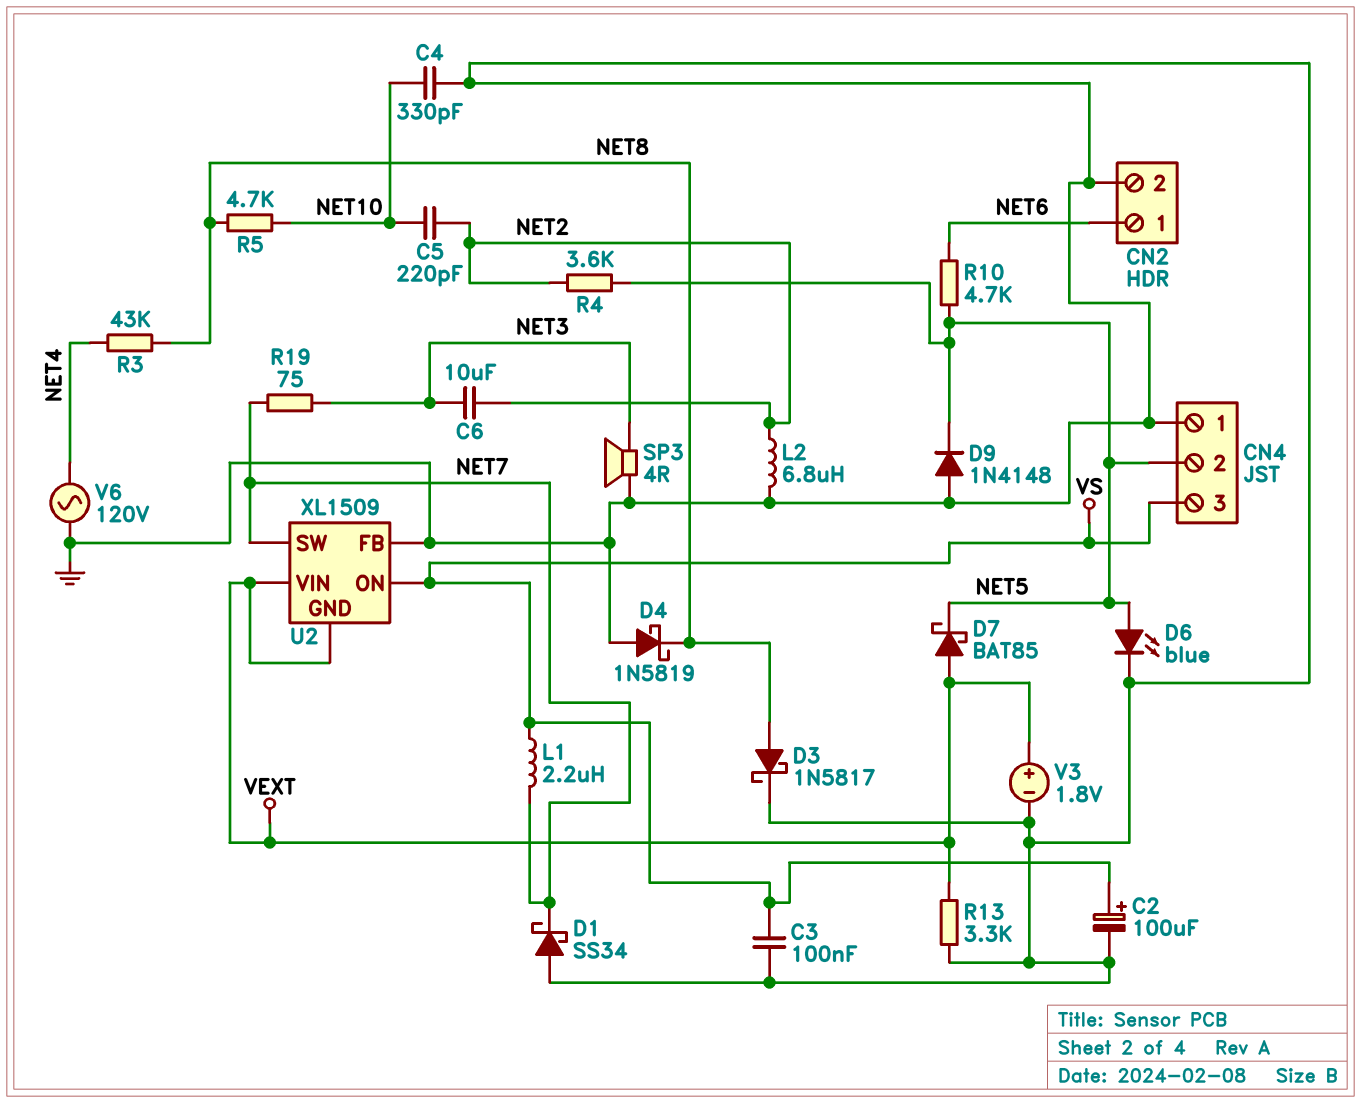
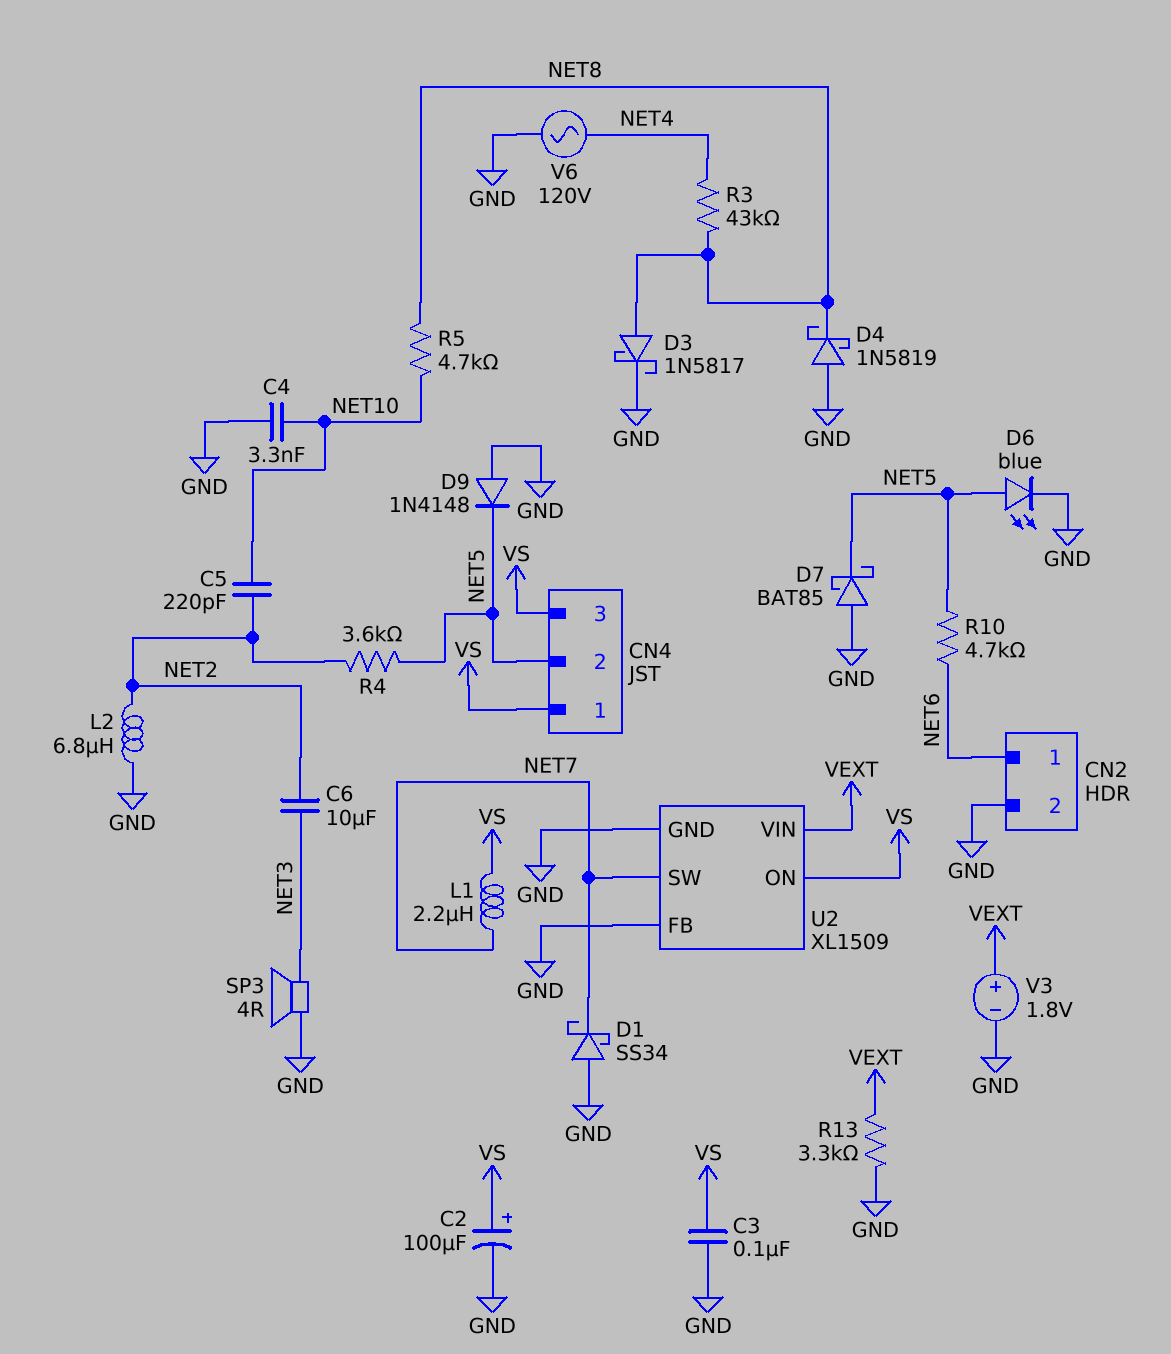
C4: 330pF (GND, NET10) -> 3.3nF (GND, NET10)
CN4 pin 1: GND -> VS
D7: schottky BAT85 (A VEXT, K NET5) -> schottky BAT85 (A GND, K NET5)
R19: 75 (NET3, NET7) -> none
U2 pin GND: VEXT -> GND

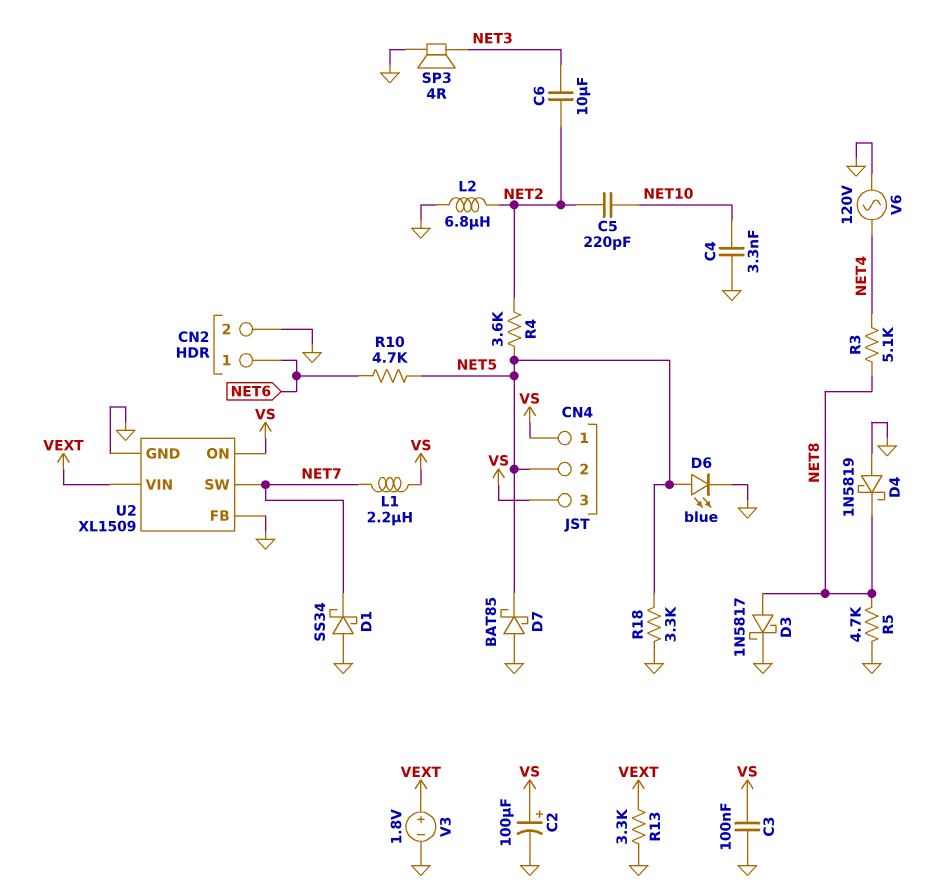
D9: diode 1N4148 (A GND, K NET5) -> none
R3: 43k (NET4, NET8) -> 5.1k (NET4, NET8)
R5: 4.7k (NET8, NET10) -> 4.7k (GND, NET8)
R18: none -> 3.3k (GND, NET5)

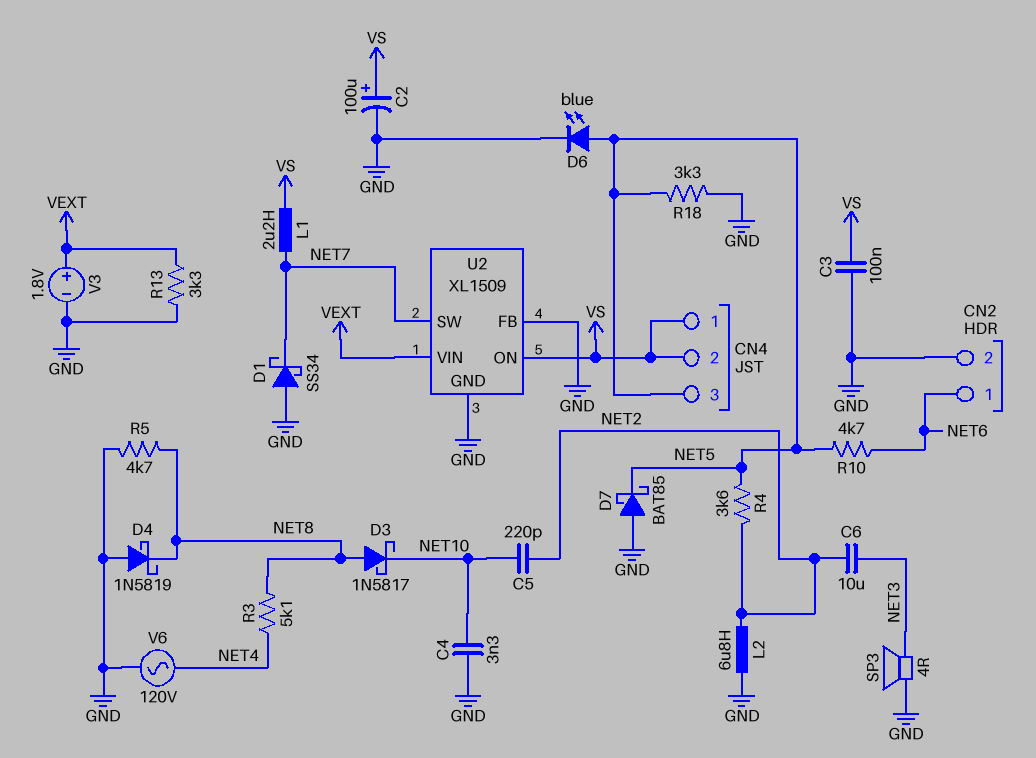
CN4 pin 2: NET5 -> VS
CN4 pin 3: VS -> NET5
D3: schottky 1N5817 (A NET8, K GND) -> schottky 1N5817 (A NET8, K NET10)

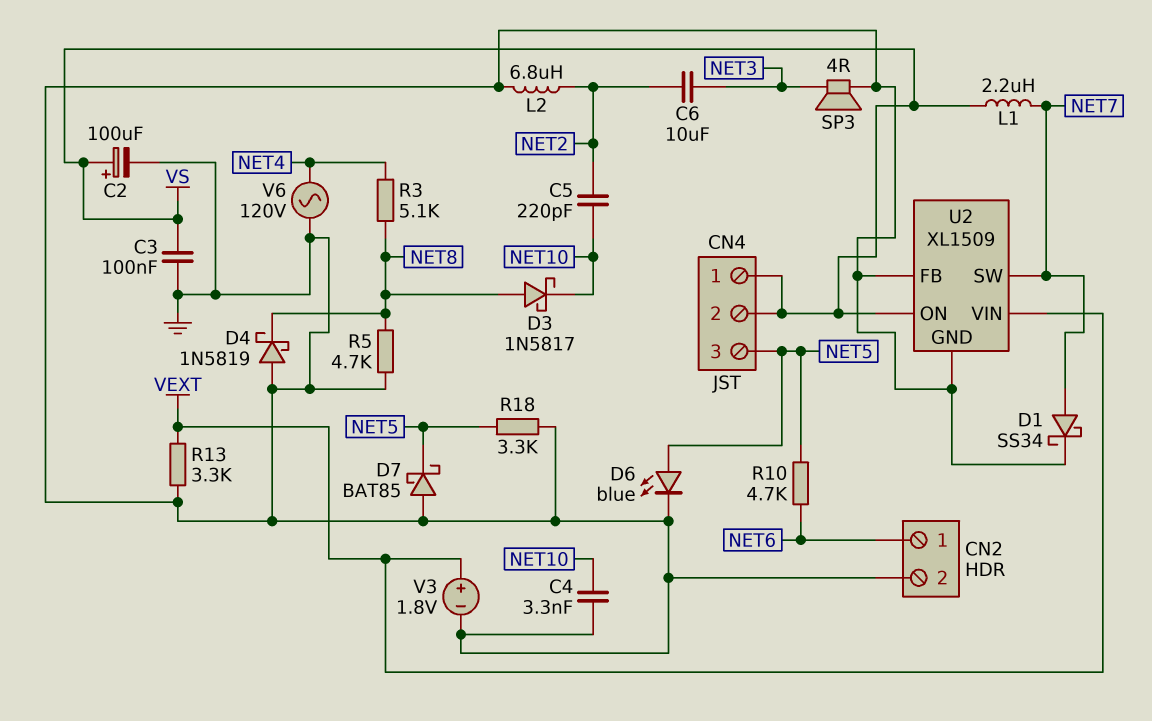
D1: schottky SS34 (A GND, K NET7) -> schottky SS34 (A NET7, K GND)
R4: 3.6k (NET2, NET5) -> none

